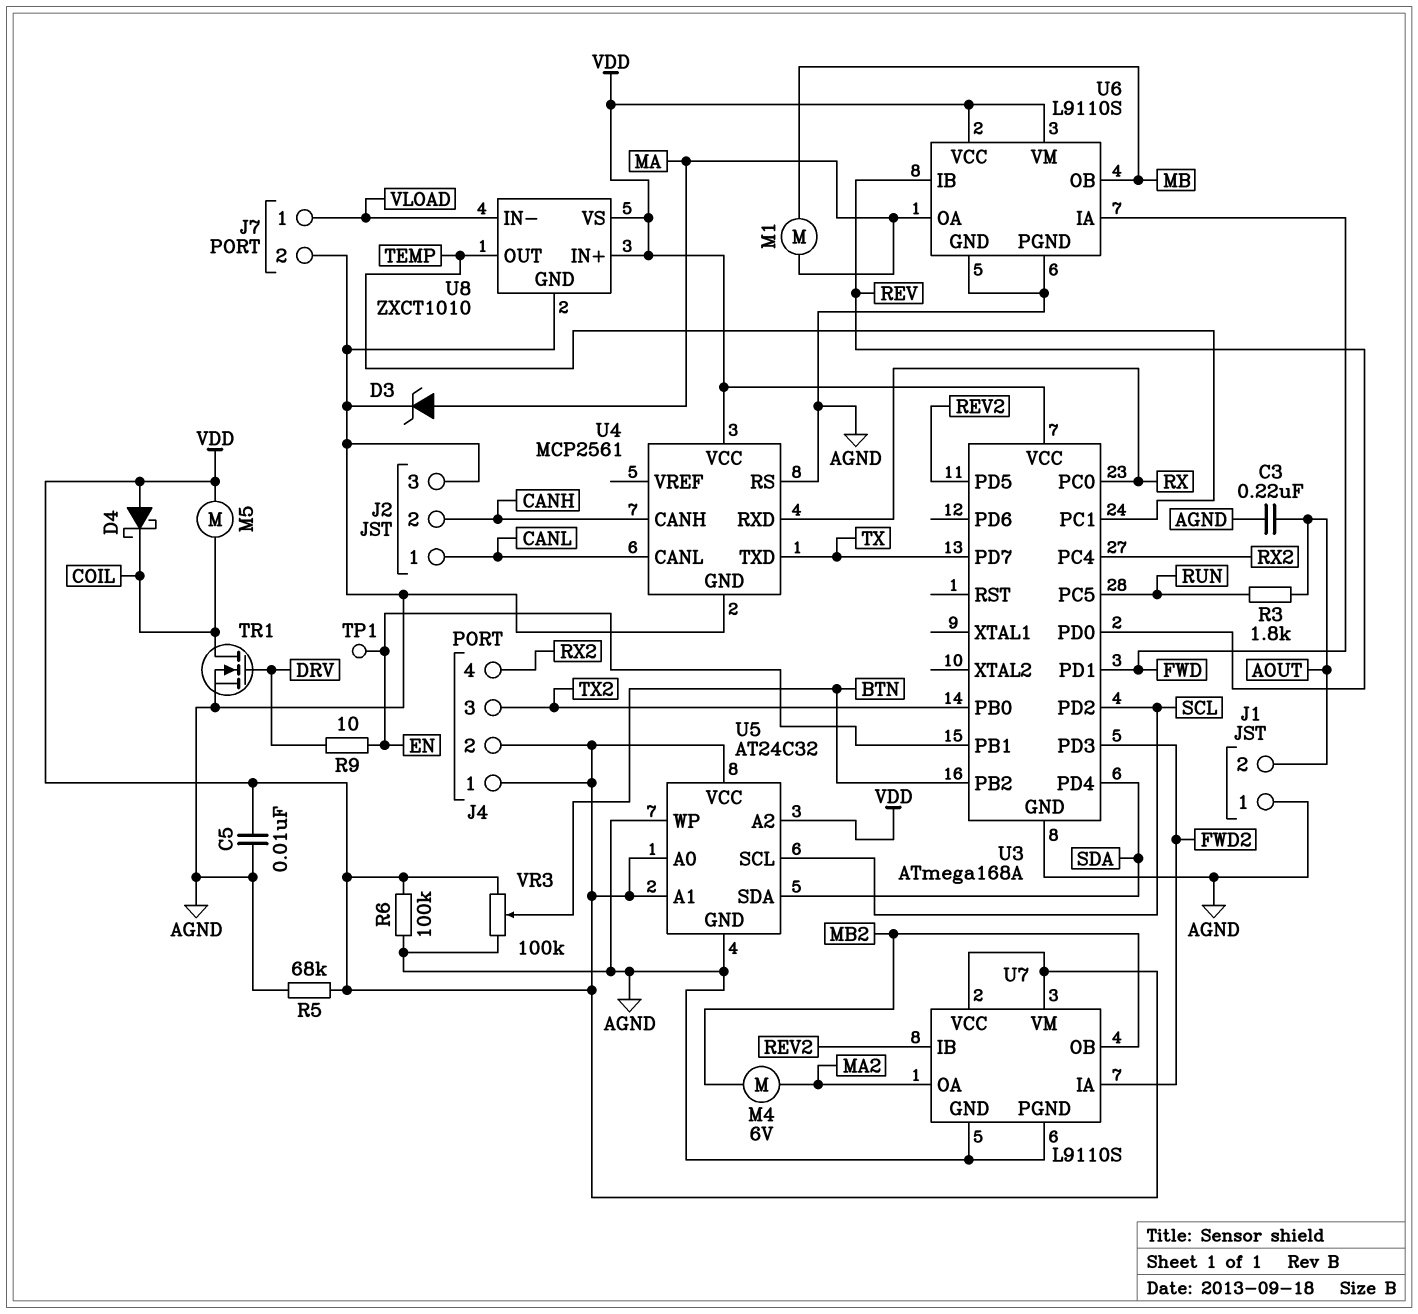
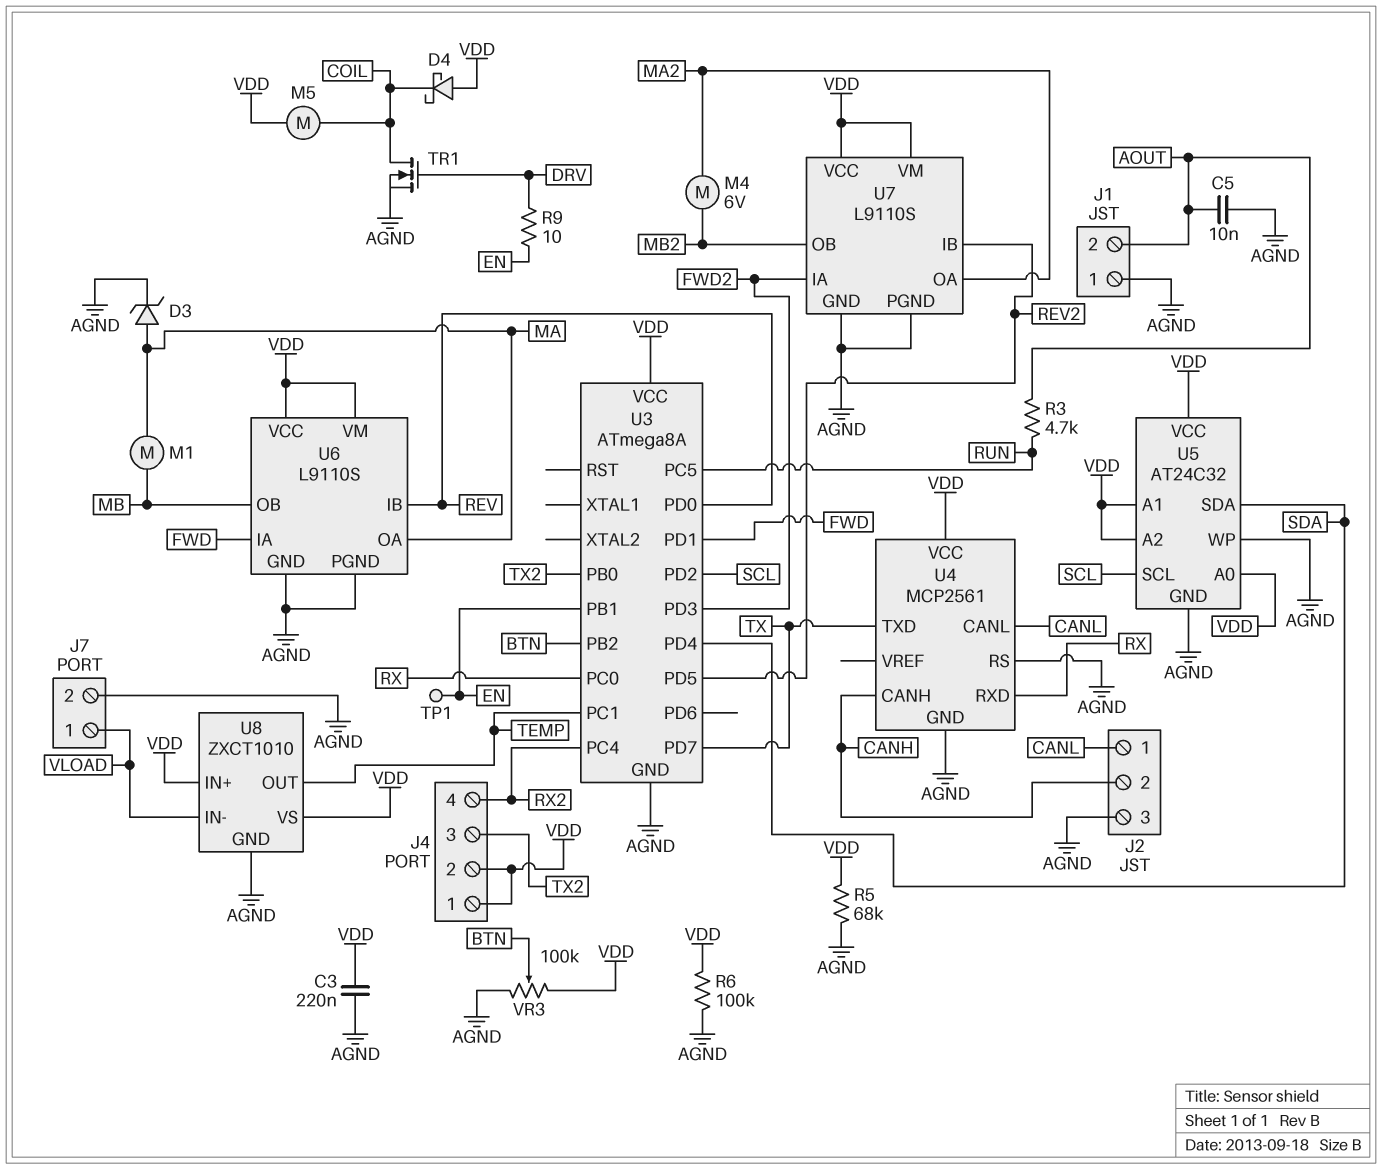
C3: 220nF (AGND, AOUT) -> 220nF (AGND, VDD)
C5: 10nF (AGND, VDD) -> 10nF (AGND, AOUT)
R3: 1.8k (AOUT, RUN) -> 4.7k (AOUT, RUN)
U3: ATmega168A -> ATmega8A

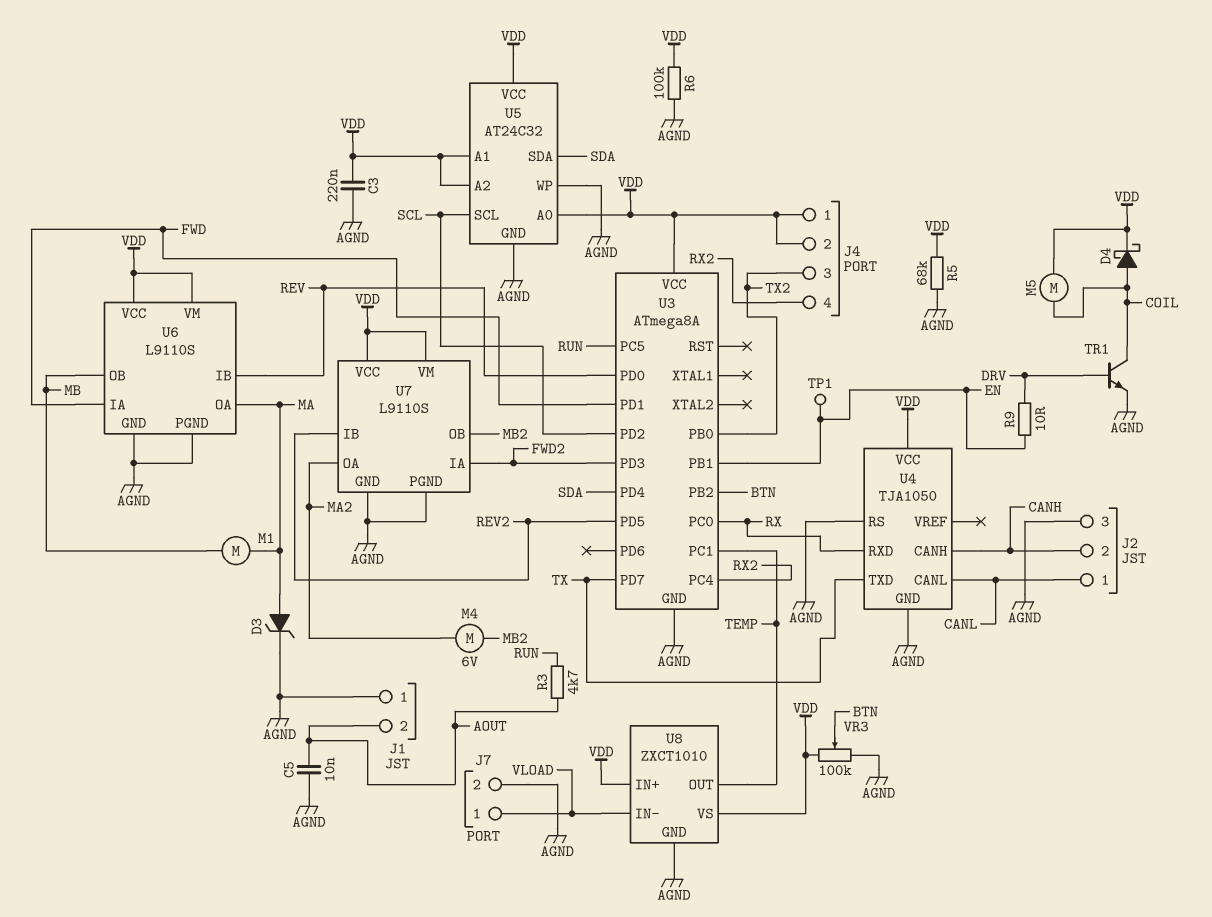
D4: schottky (A VDD, K COIL) -> schottky (A COIL, K VDD)
TR1: NMOS (G DRV, D COIL, S AGND) -> NPN (B DRV, C COIL, E AGND)
U4: MCP2561 -> TJA1050

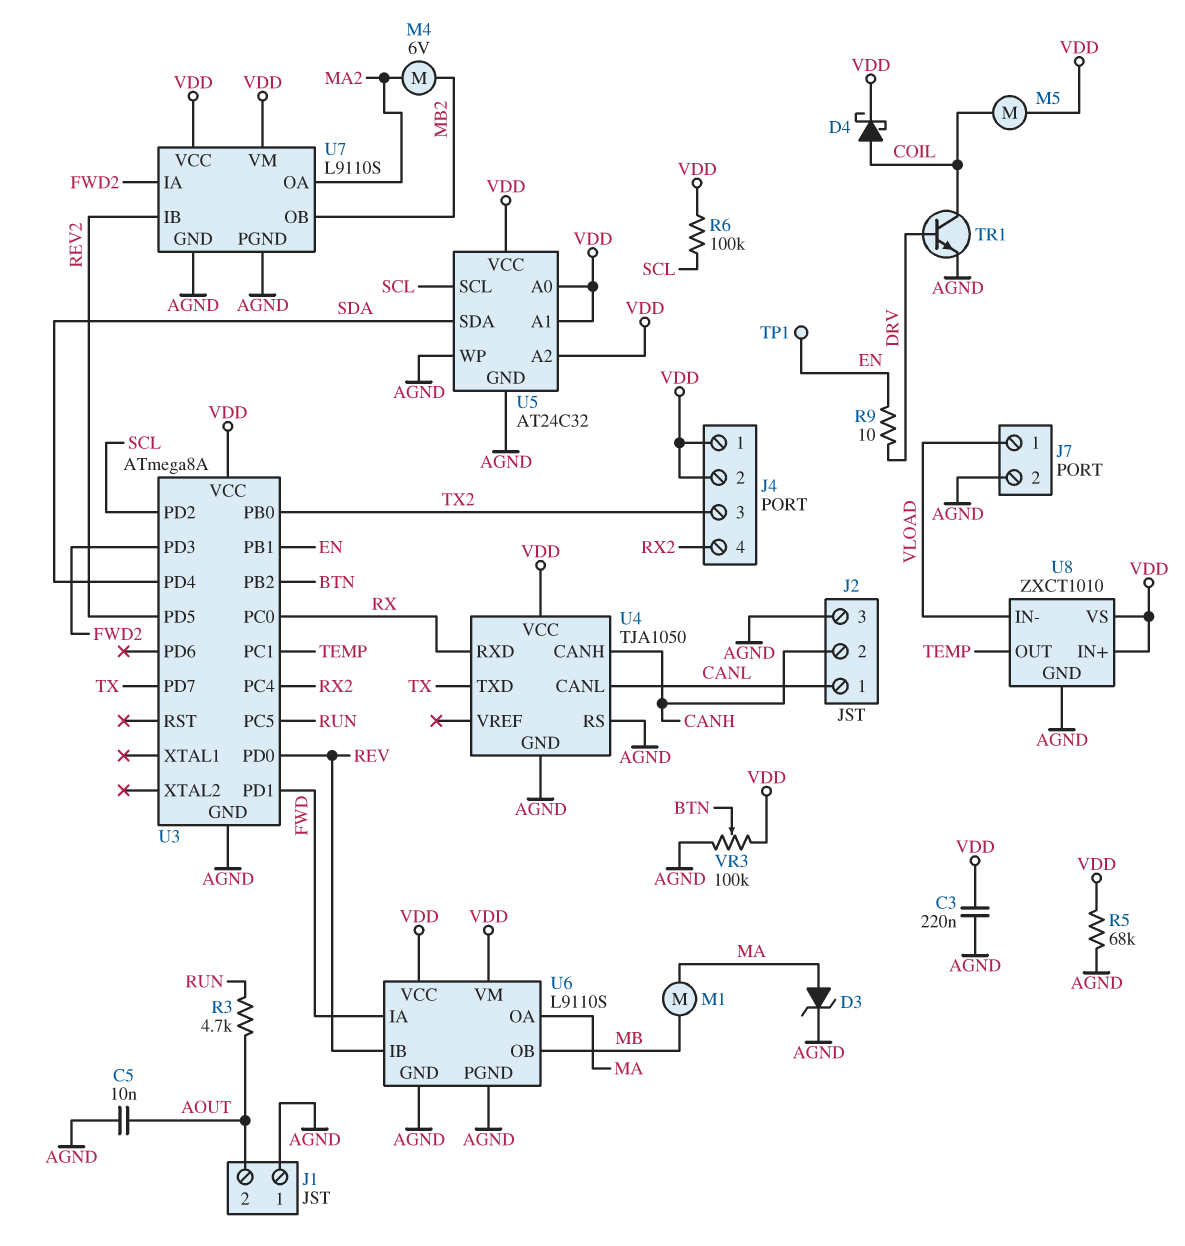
R6: 100k (AGND, VDD) -> 100k (SCL, VDD)

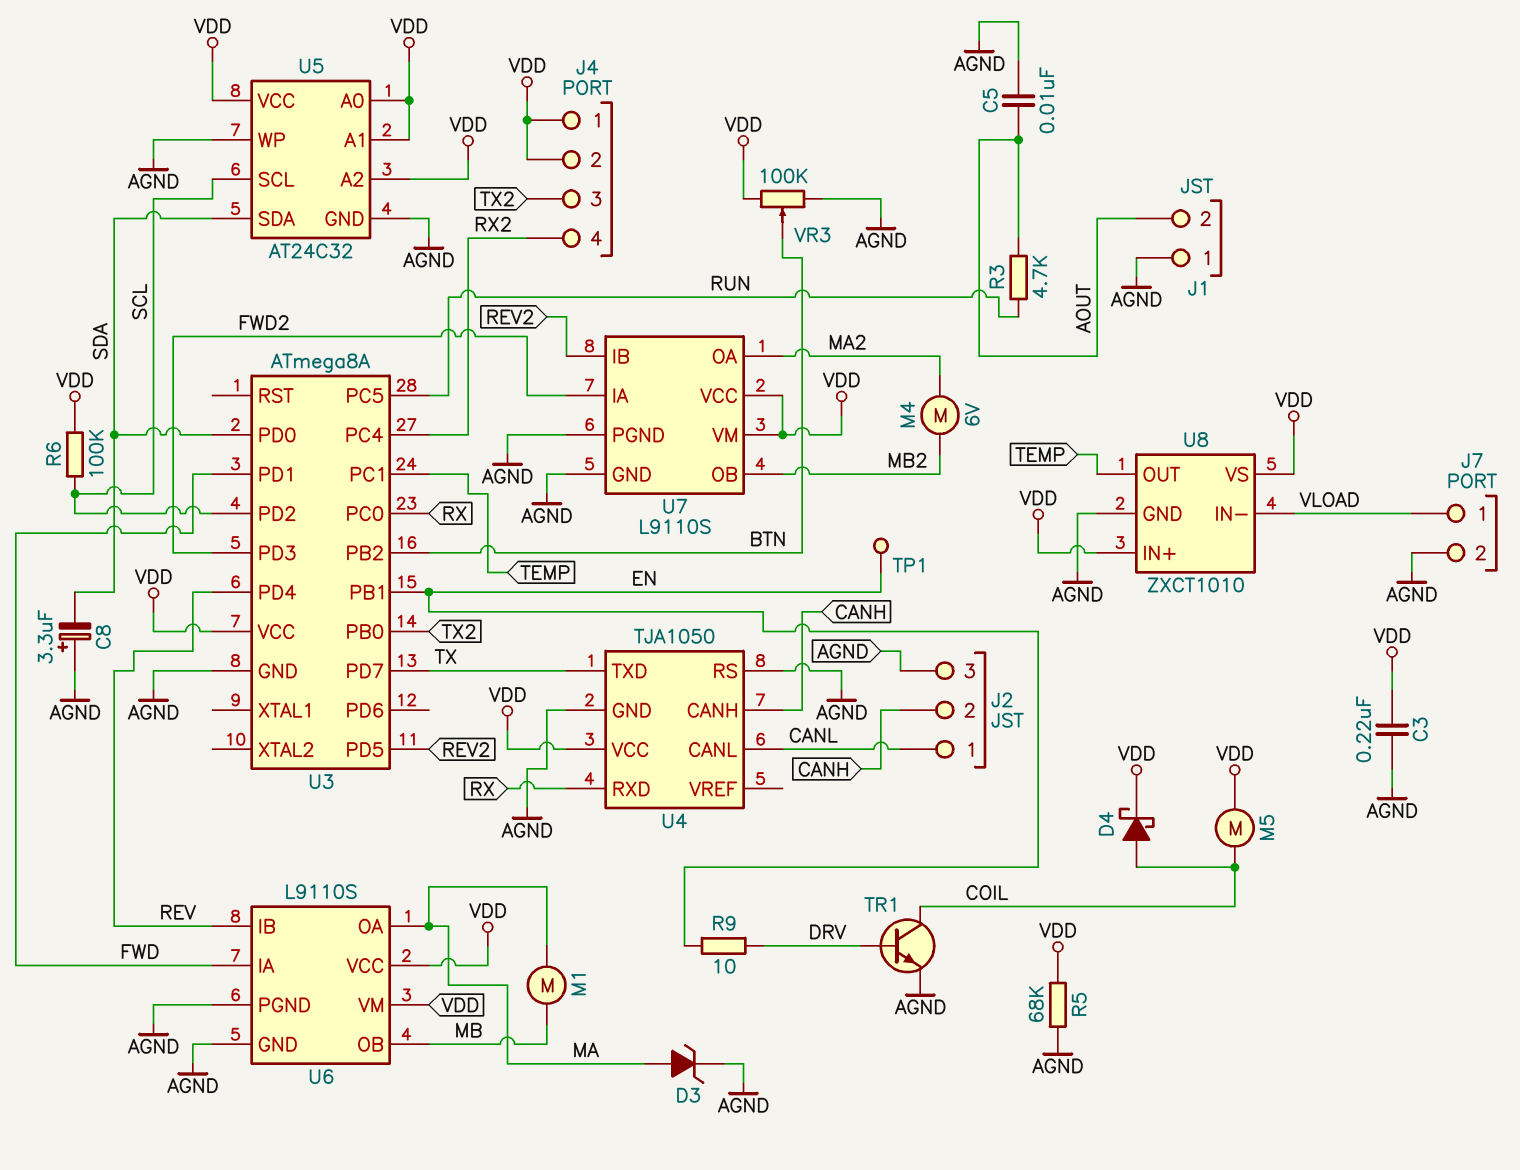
C8: none -> 3.3uF (plus AGND, minus SDA)
U3 pin PD0: REV -> SDA
U3 pin PD4: SDA -> REV

